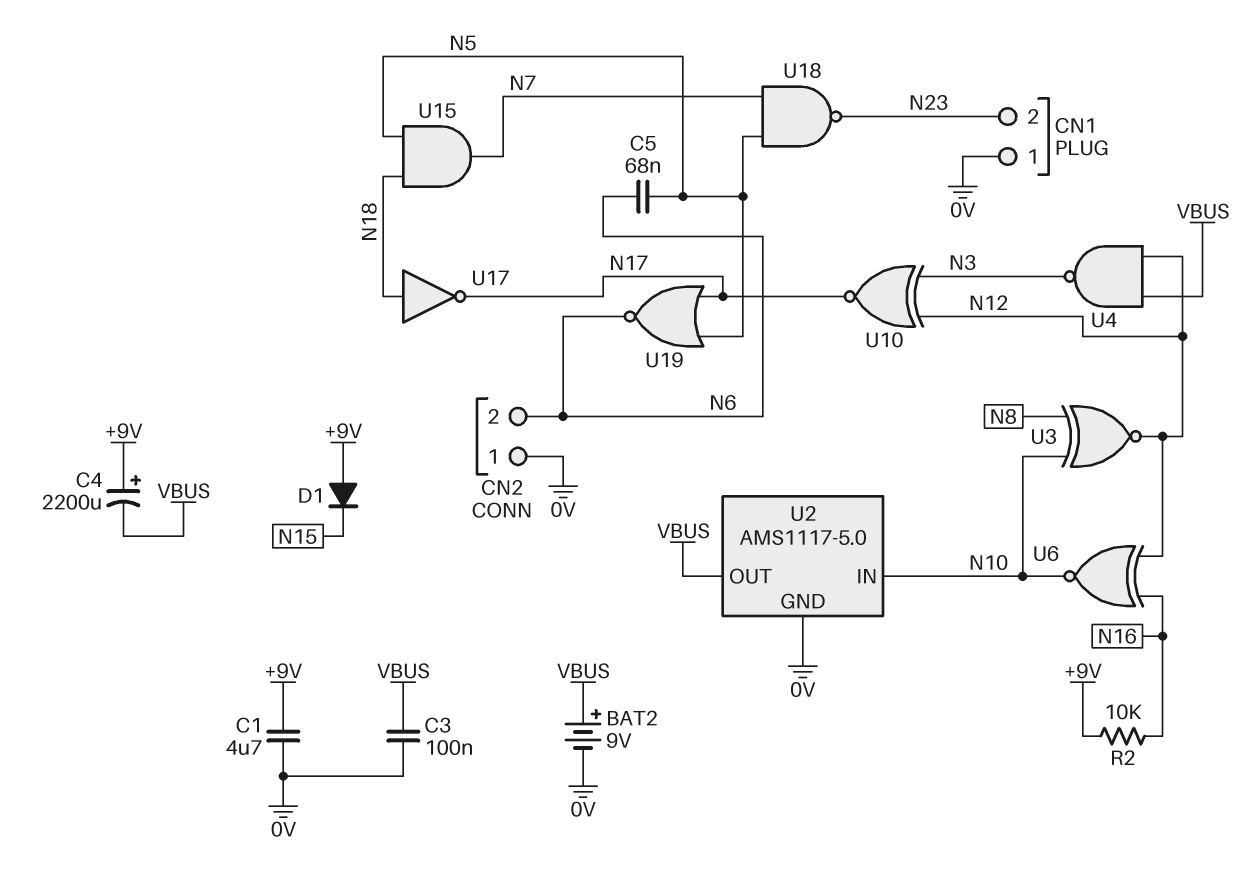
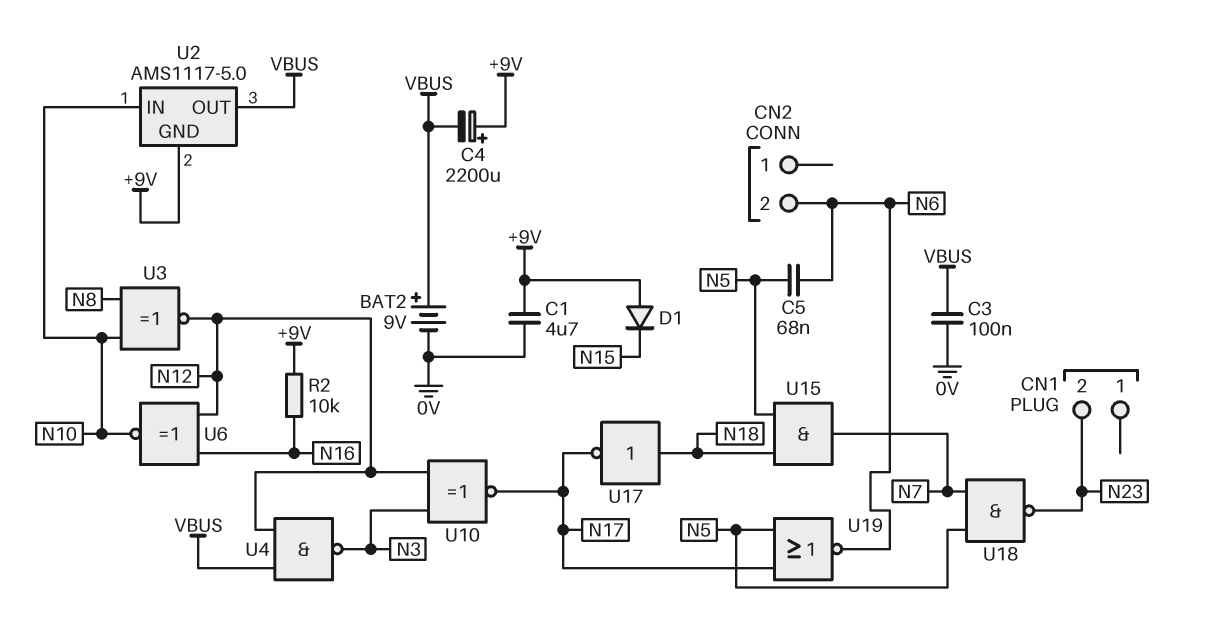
CN1 pin 1: 0V -> none
CN2 pin 1: 0V -> none
U2 pin GND: 0V -> +9V

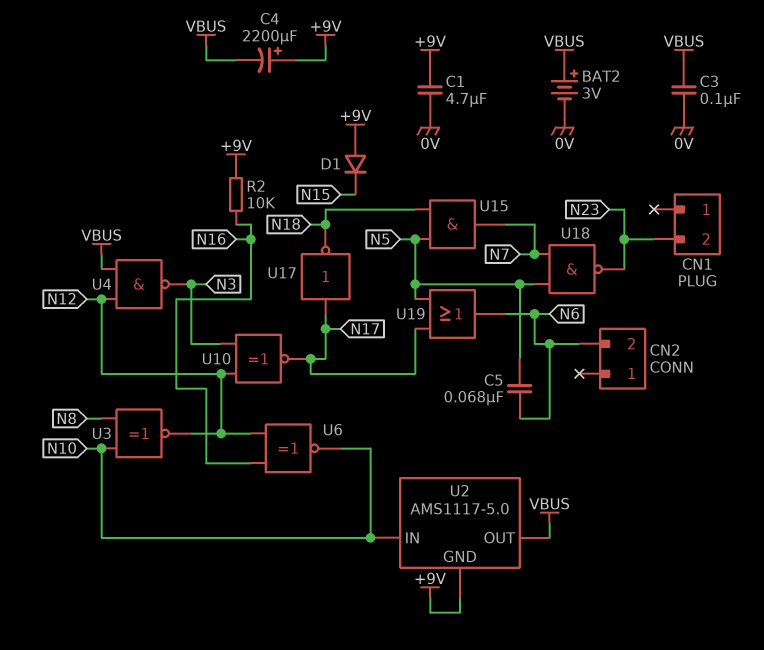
BAT2: 9V (plus VBUS, minus 0V) -> 3V (plus VBUS, minus 0V)
U17: NOT (in N18, out N17) -> NOT (in N17, out N18)
U19: NOR (in N5, in N17, out N6) -> OR (in N5, in N17, out N6)

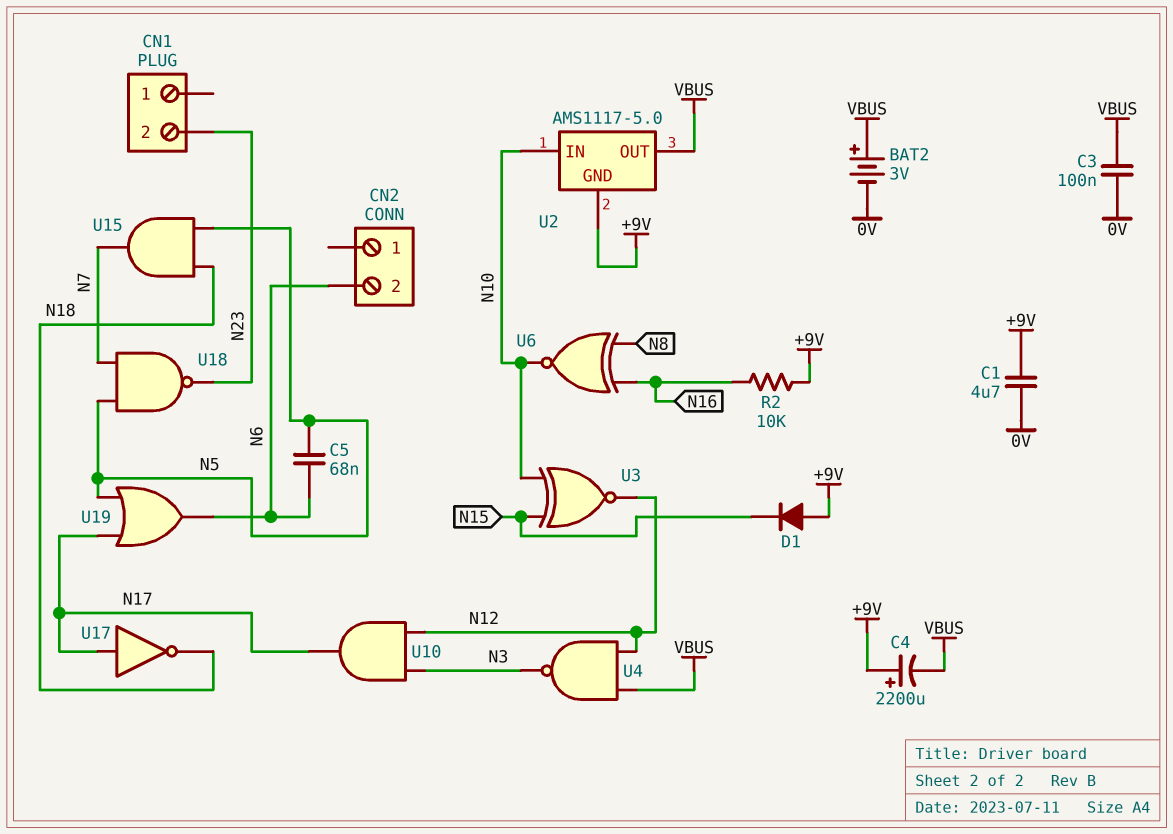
U3: XNOR (in N8, in N10, out N12) -> XNOR (in N10, in N15, out N12)
U6: XNOR (in N12, in N16, out N10) -> XNOR (in N8, in N16, out N10)
U10: XNOR (in N3, in N12, out N17) -> AND (in N3, in N12, out N17)

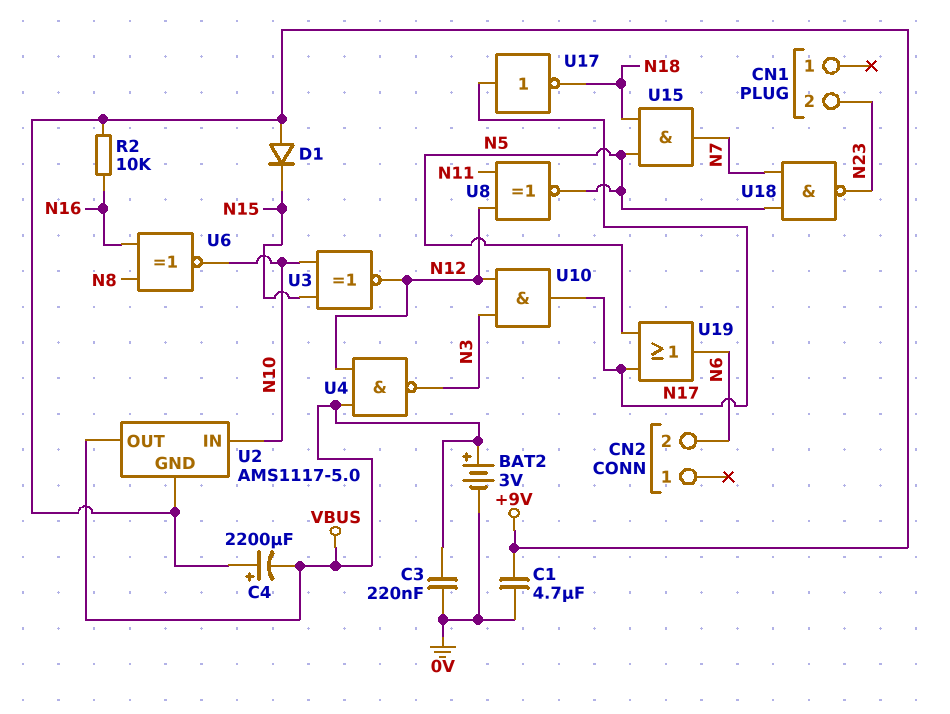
C3: 100nF (0V, VBUS) -> 220nF (0V, VBUS)
C5: 68nF (N5, N6) -> none
U8: none -> XNOR (in N11, in N12, out N5)

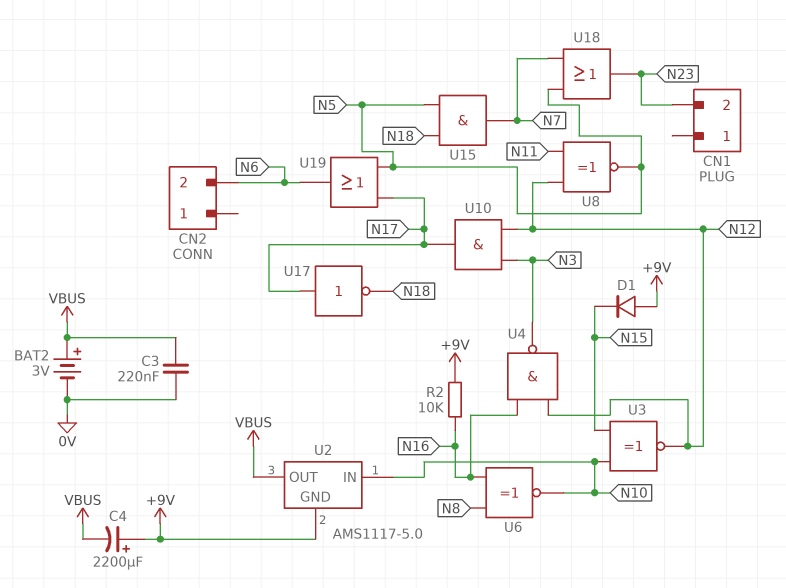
C1: 4.7uF (+9V, 0V) -> none
U4: NAND (in N12, in VBUS, out N3) -> NAND (in N12, in N16, out N3)
U18: NAND (in N5, in N7, out N23) -> OR (in N5, in N7, out N23)

